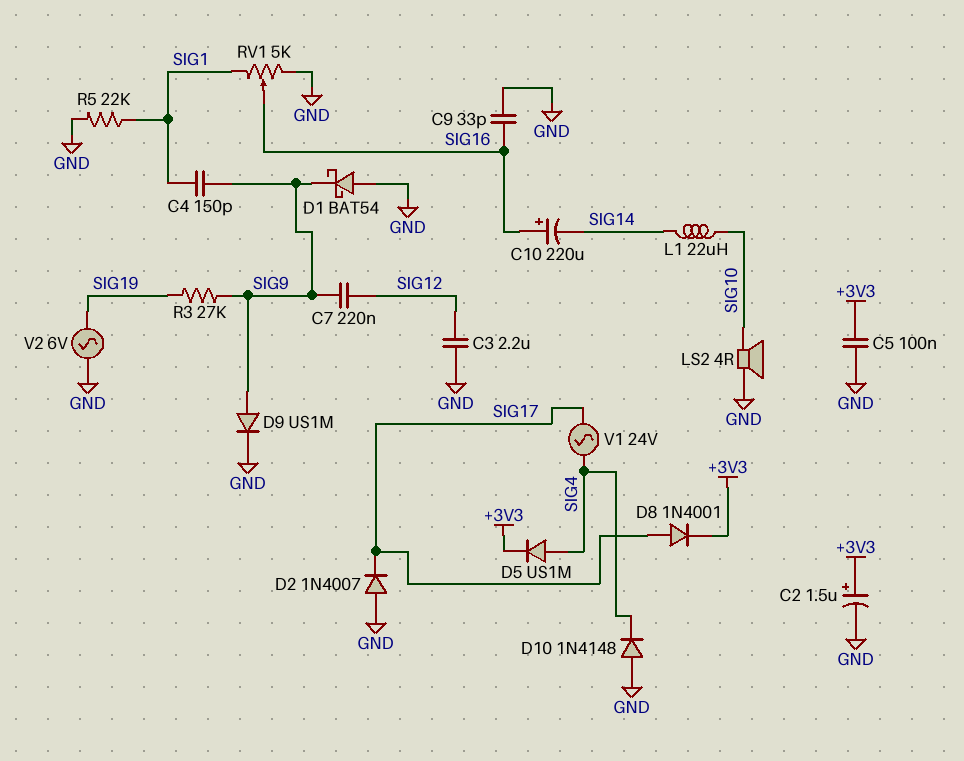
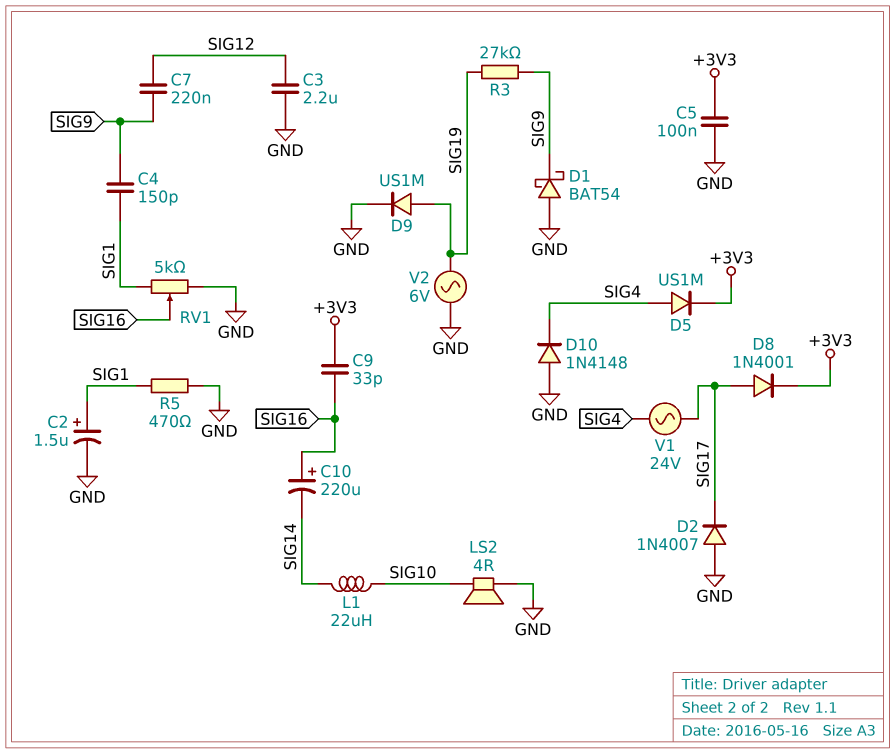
C2: 1.5uF (plus +3V3, minus GND) -> 1.5uF (plus SIG1, minus GND)
C9: 33pF (GND, SIG16) -> 33pF (+3V3, SIG16)
D9: diode US1M (A SIG9, K GND) -> diode US1M (A SIG19, K GND)
R5: 22k (GND, SIG1) -> 470 (GND, SIG1)

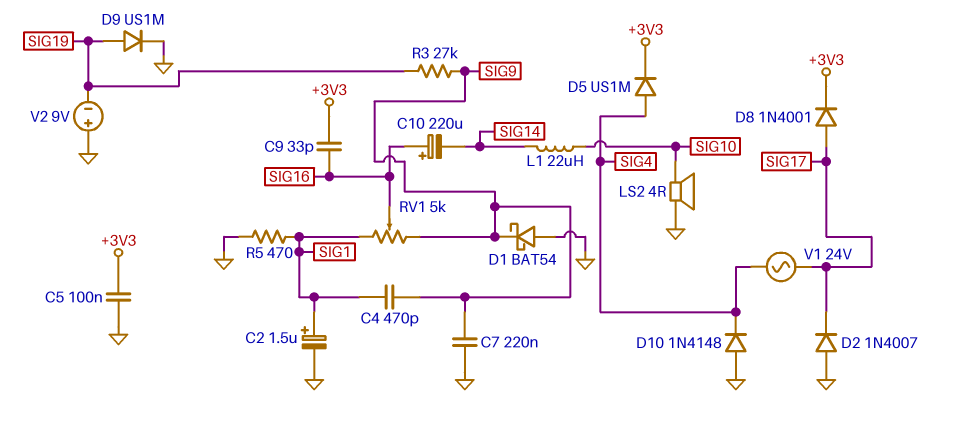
C3: 2.2uF (GND, SIG12) -> none
C4: 150pF (SIG1, SIG9) -> 470pF (SIG1, SIG9)
C7: 220nF (SIG9, SIG12) -> 220nF (GND, SIG9)
RV1: 5k (GND, SIG1, wiper SIG16) -> 5k (SIG1, SIG9, wiper SIG16)
V2: AC 6V (GND, SIG19) -> 9V (plus GND, minus SIG19)

